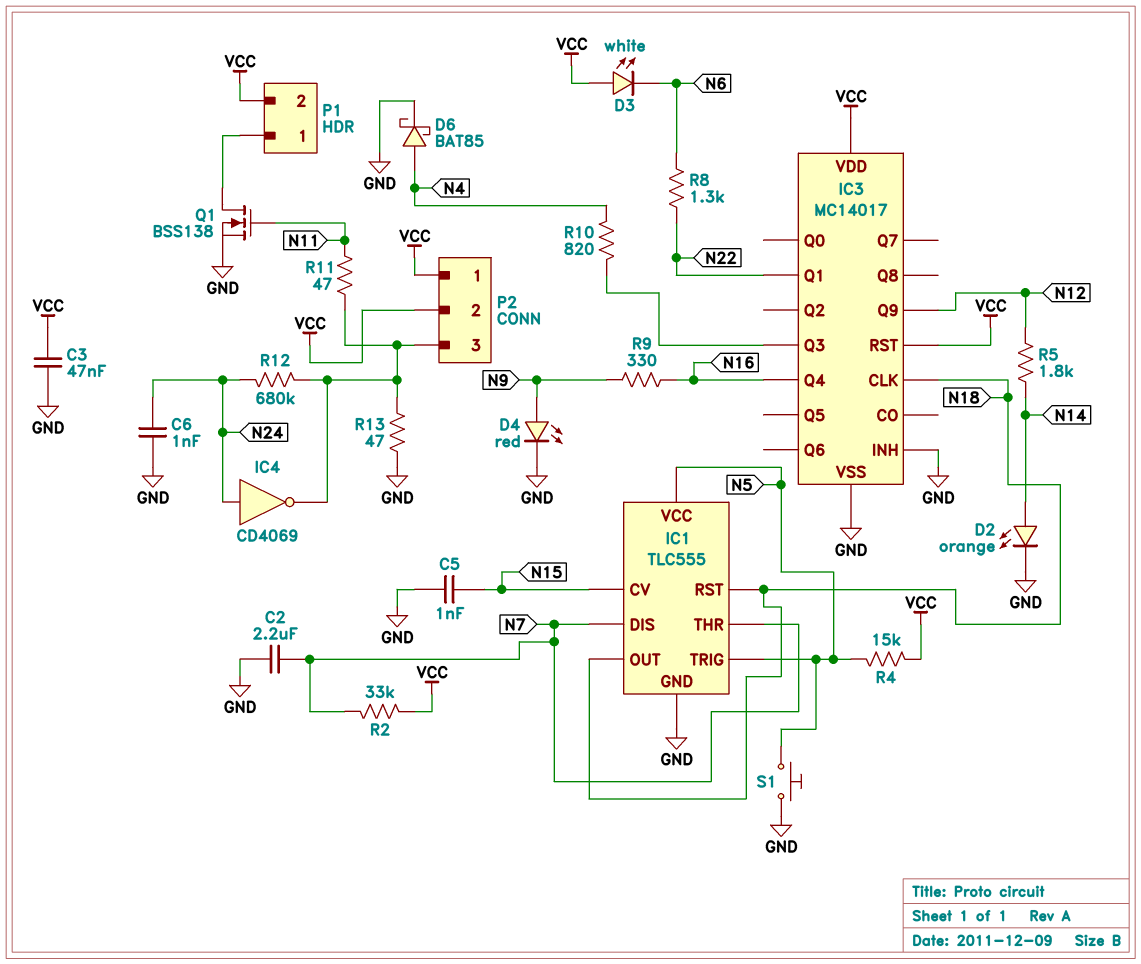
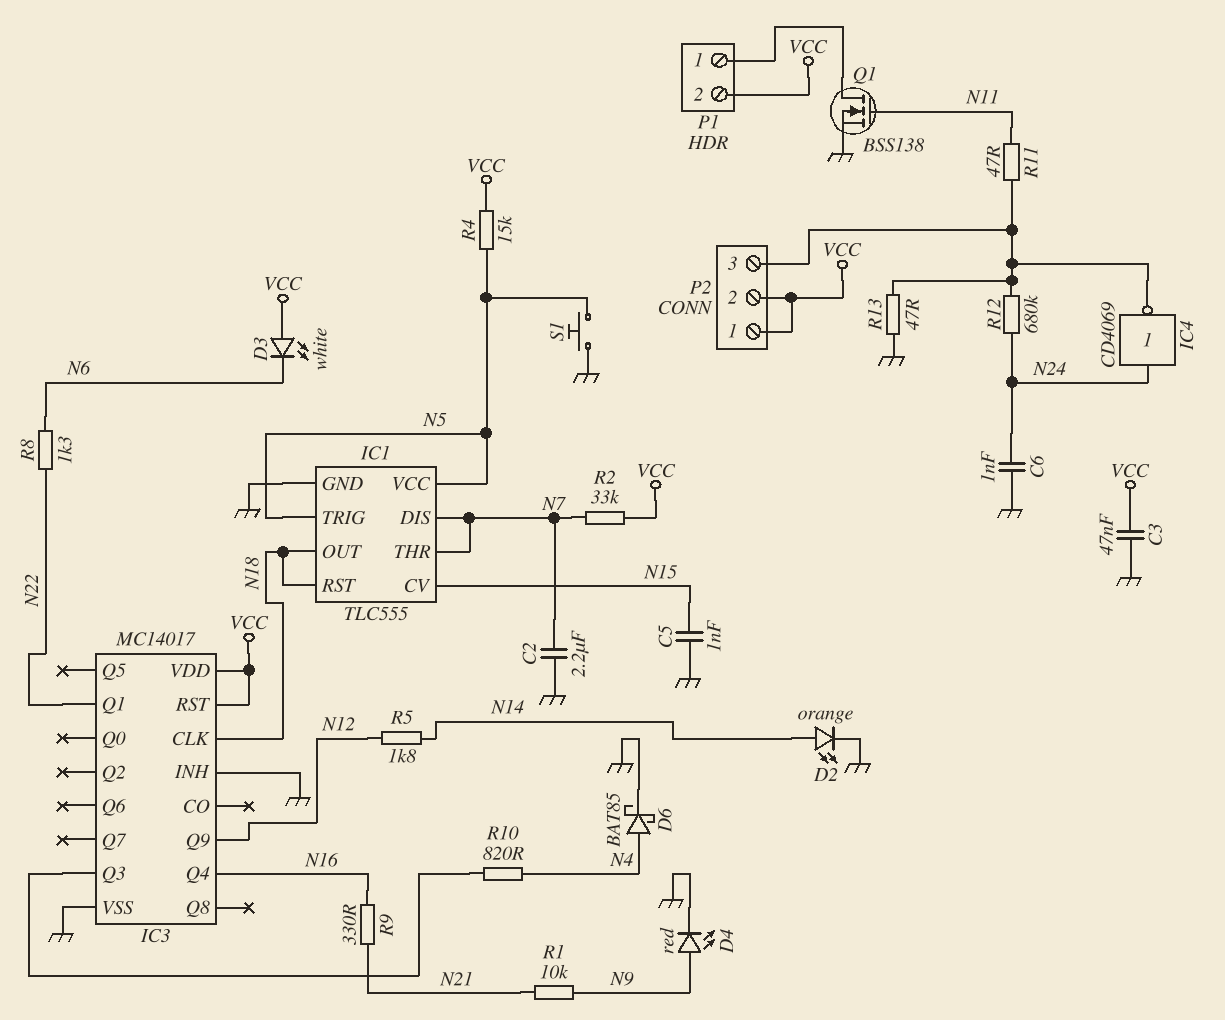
R1: none -> 10k (N9, N21)
R9: 330 (N9, N16) -> 330 (N16, N21)

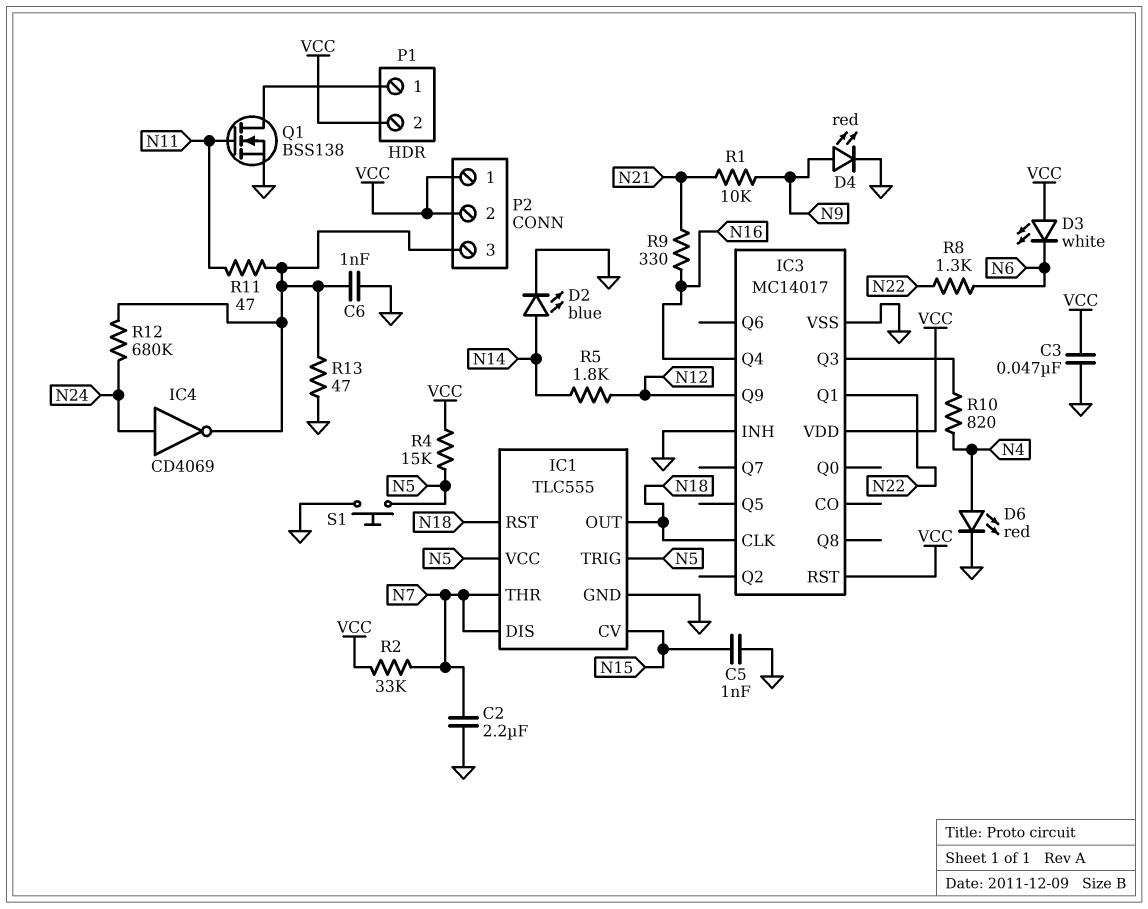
C6: 1nF (GND, N24) -> 1nF (GND, P2/3)
D2: LED orange (A N14, K GND) -> LED blue (A N14, K GND)
D6: schottky BAT85 (A N4, K GND) -> LED red (A N4, K GND)

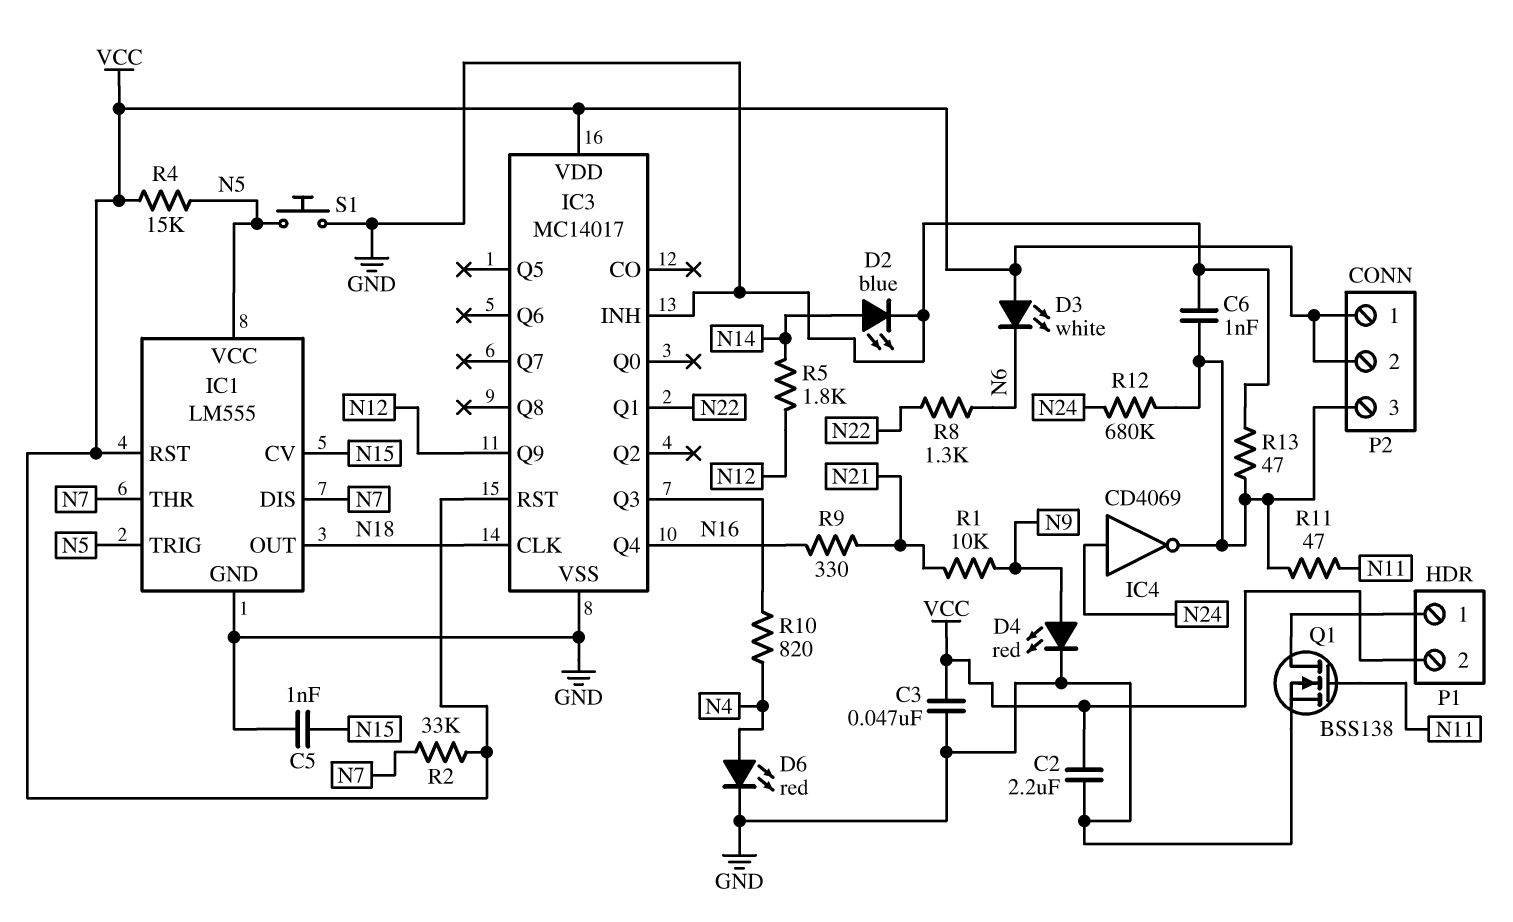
C2: 2.2uF (GND, N7) -> 2.2uF (GND, VCC)
IC1: TLC555 -> LM555
IC1 pin RST: N18 -> VCC

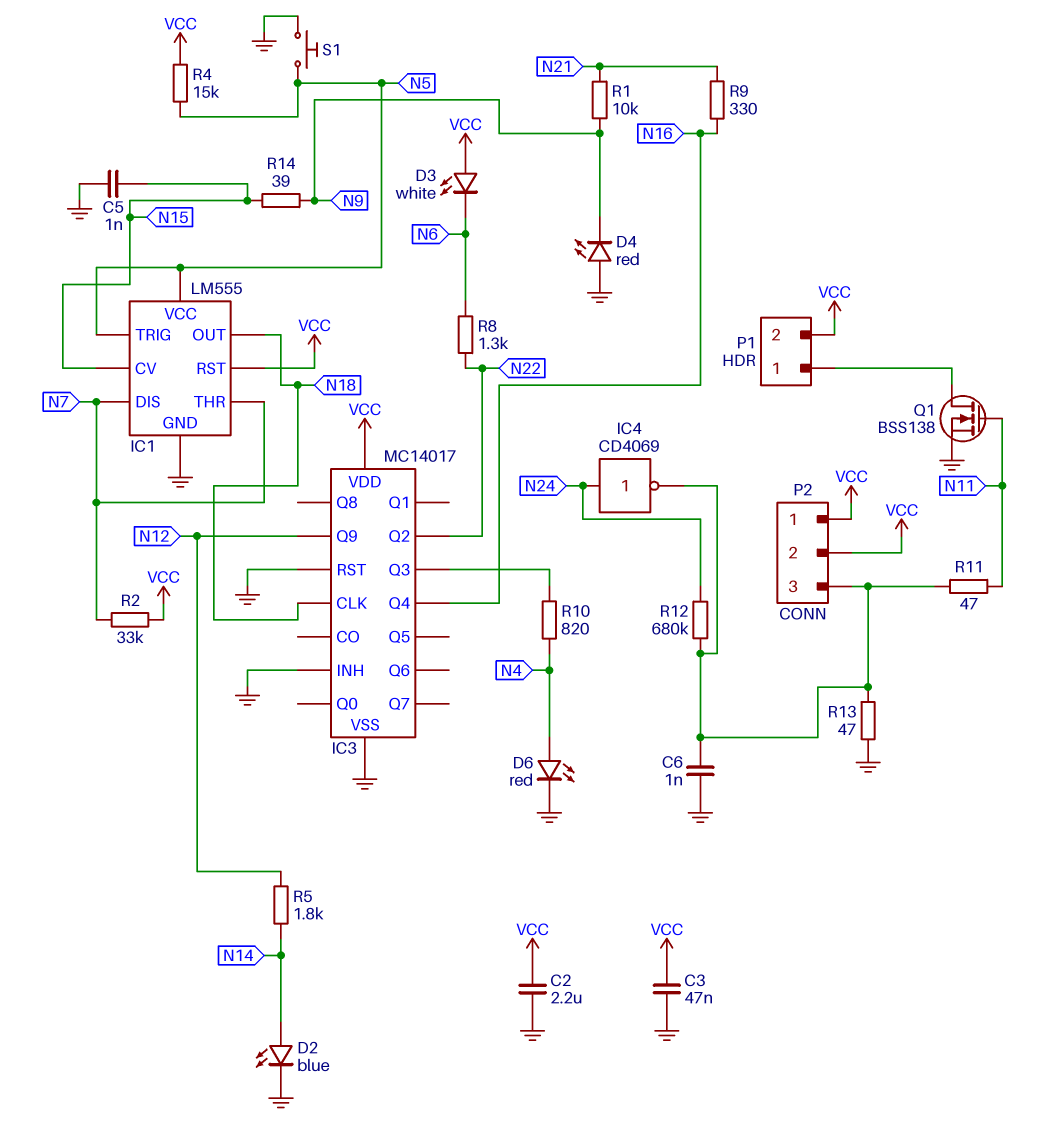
D4: LED red (A N9, K GND) -> LED red (A GND, K N9)
IC3 pin Q1: N22 -> none
IC3 pin Q2: none -> N22
IC3 pin RST: VCC -> GND
R14: none -> 39 (N9, N15)

